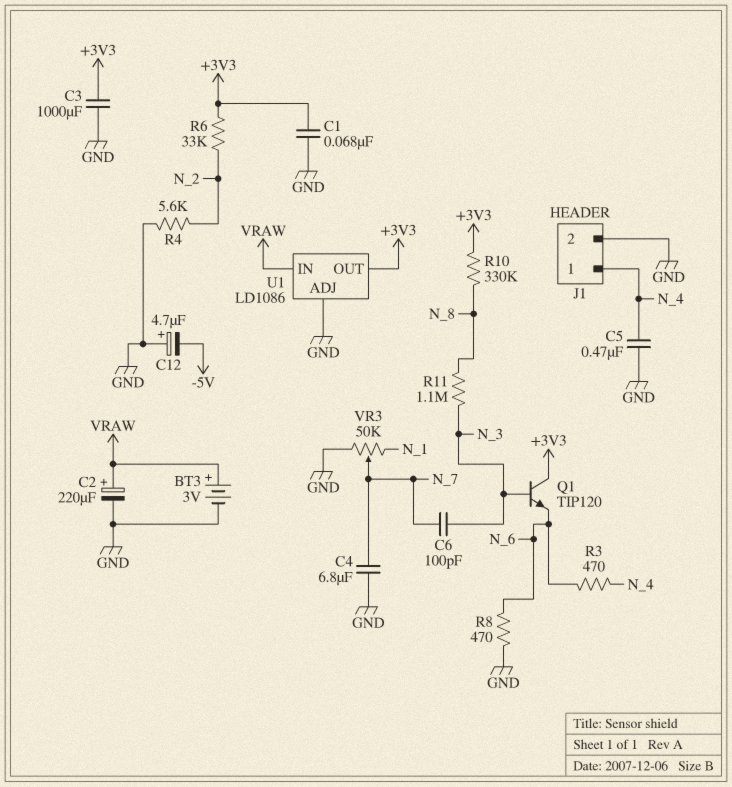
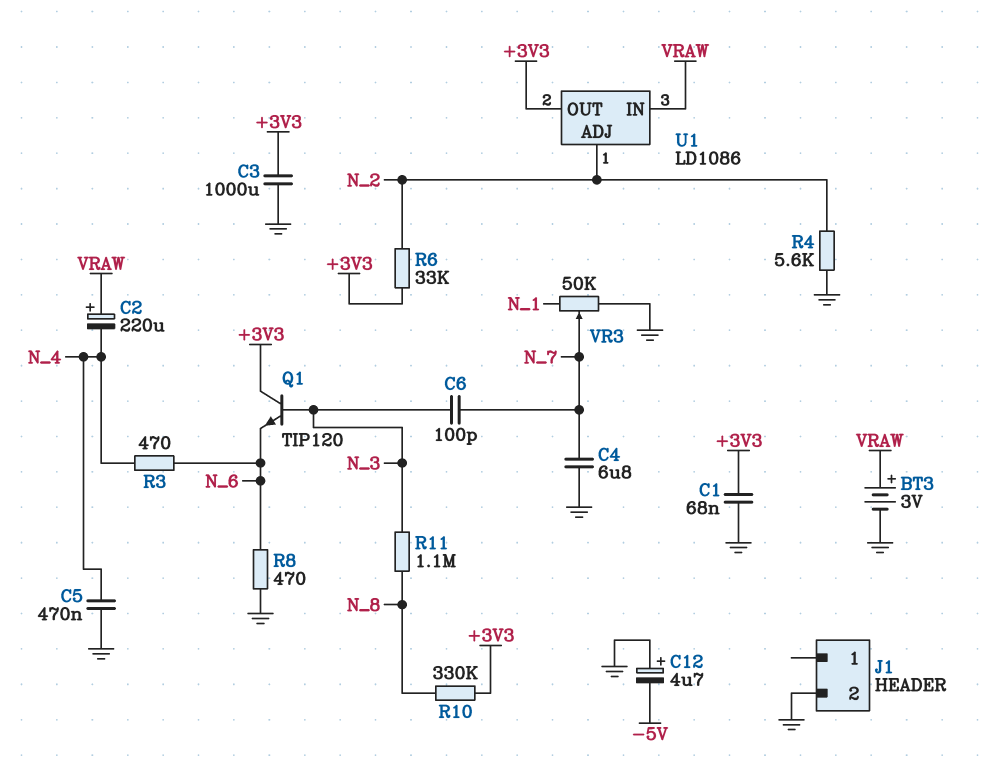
C2: 220uF (plus VRAW, minus GND) -> 220uF (plus VRAW, minus N_4)
J1 pin 1: N_4 -> none
U1 pin ADJ: GND -> N_2

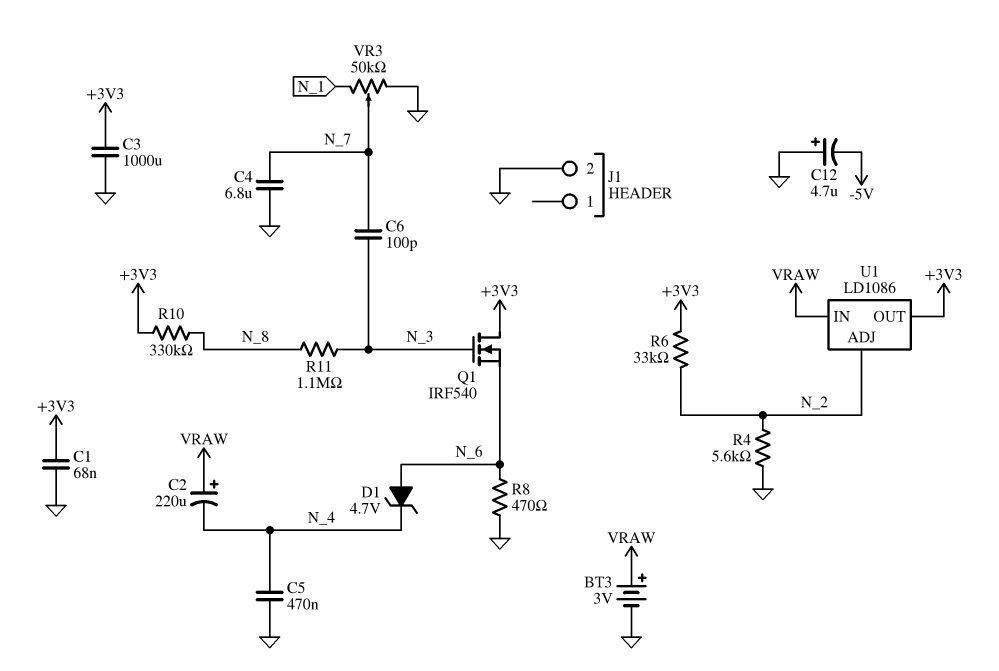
D1: none -> zener 4.7V (A N_6, K N_4)
Q1: NPN TIP120 (B N_3, C +3V3, E N_6) -> NMOS IRF540 (G N_3, D +3V3, S N_6)
R3: 470 (N_4, N_6) -> none

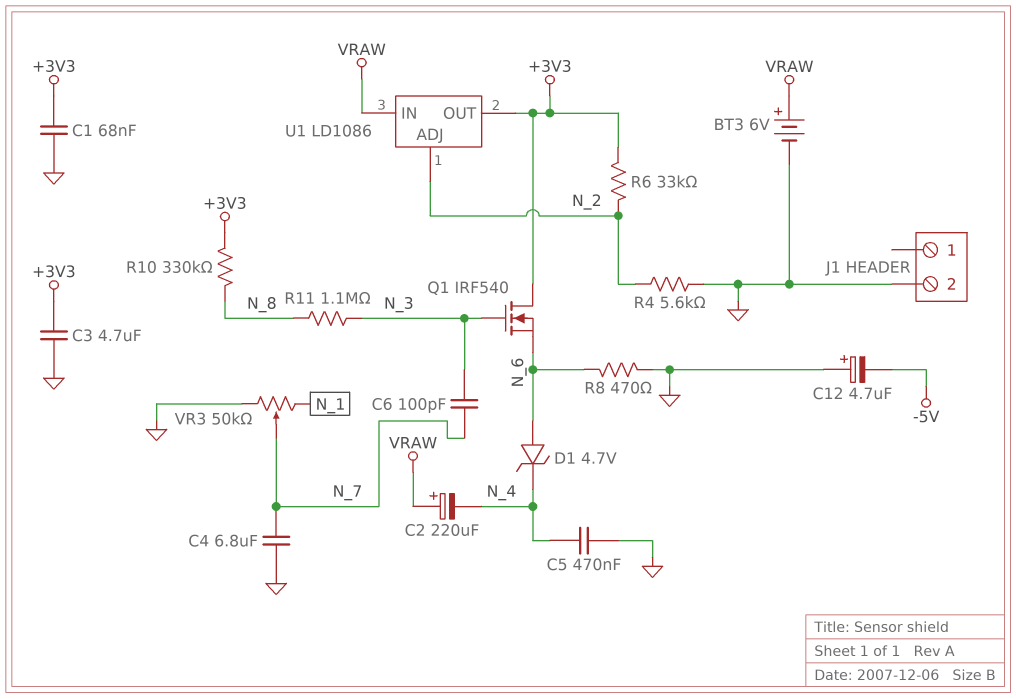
BT3: 3V (plus VRAW, minus GND) -> 6V (plus VRAW, minus GND)
C3: 1000uF (+3V3, GND) -> 4.7uF (+3V3, GND)

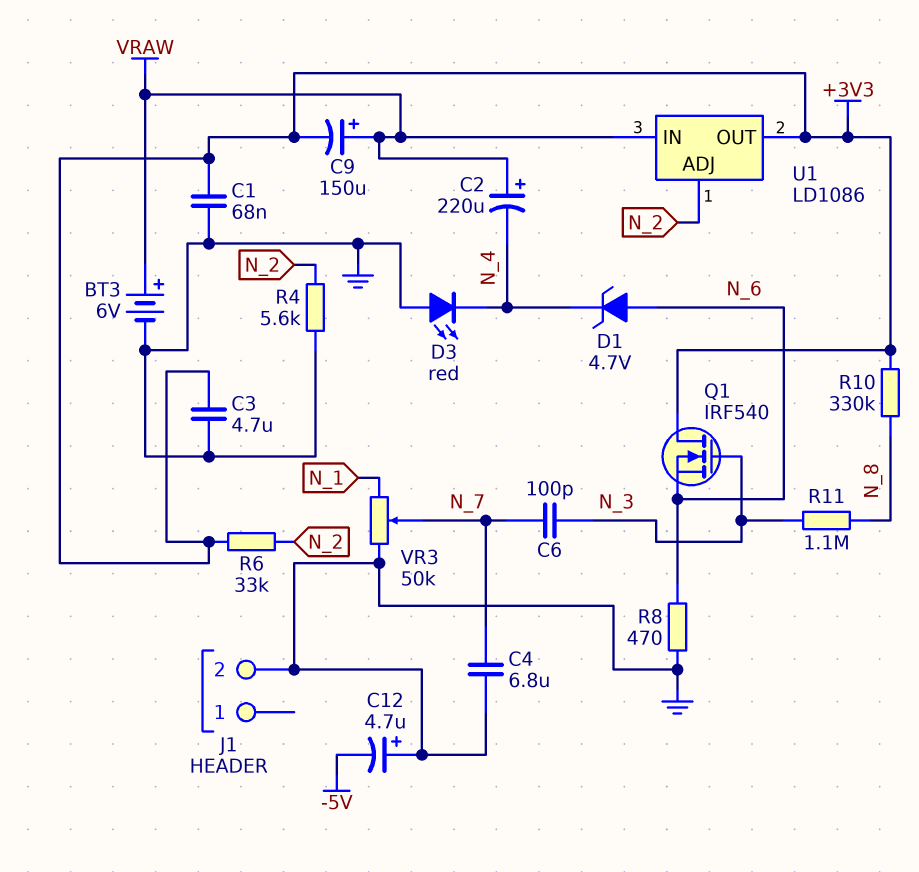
C5: 470nF (GND, N_4) -> none
C9: none -> 150uF (plus VRAW, minus +3V3)
D3: none -> LED red (A GND, K N_4)

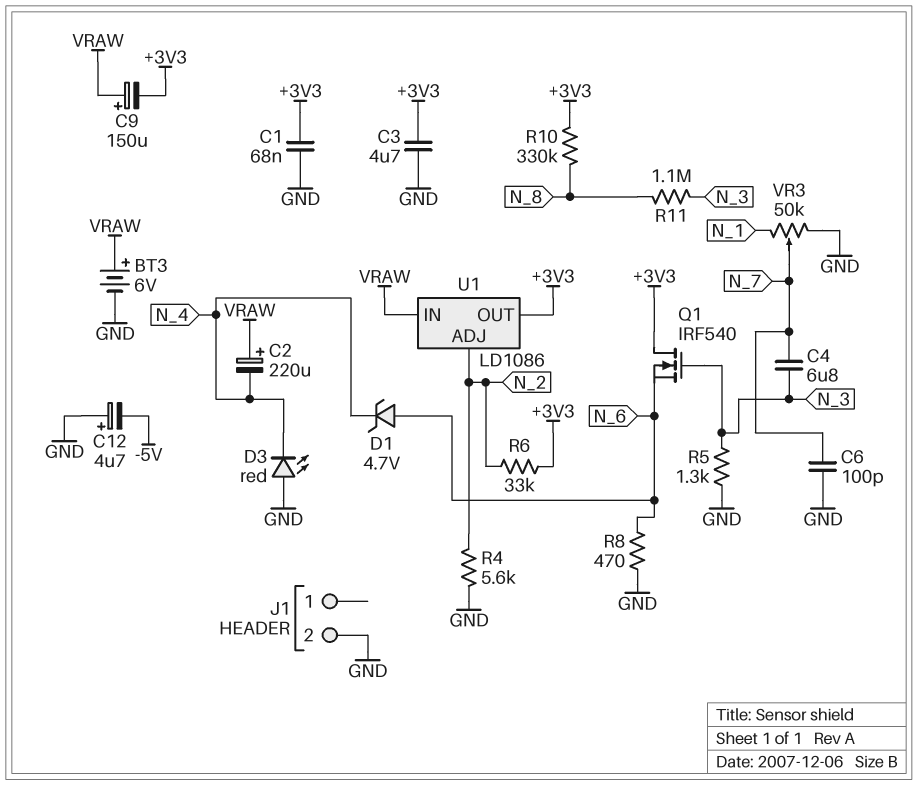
C4: 6.8uF (GND, N_7) -> 6.8uF (N_3, N_7)
C6: 100pF (N_3, N_7) -> 100pF (GND, N_7)
R5: none -> 1.3k (GND, N_3)

